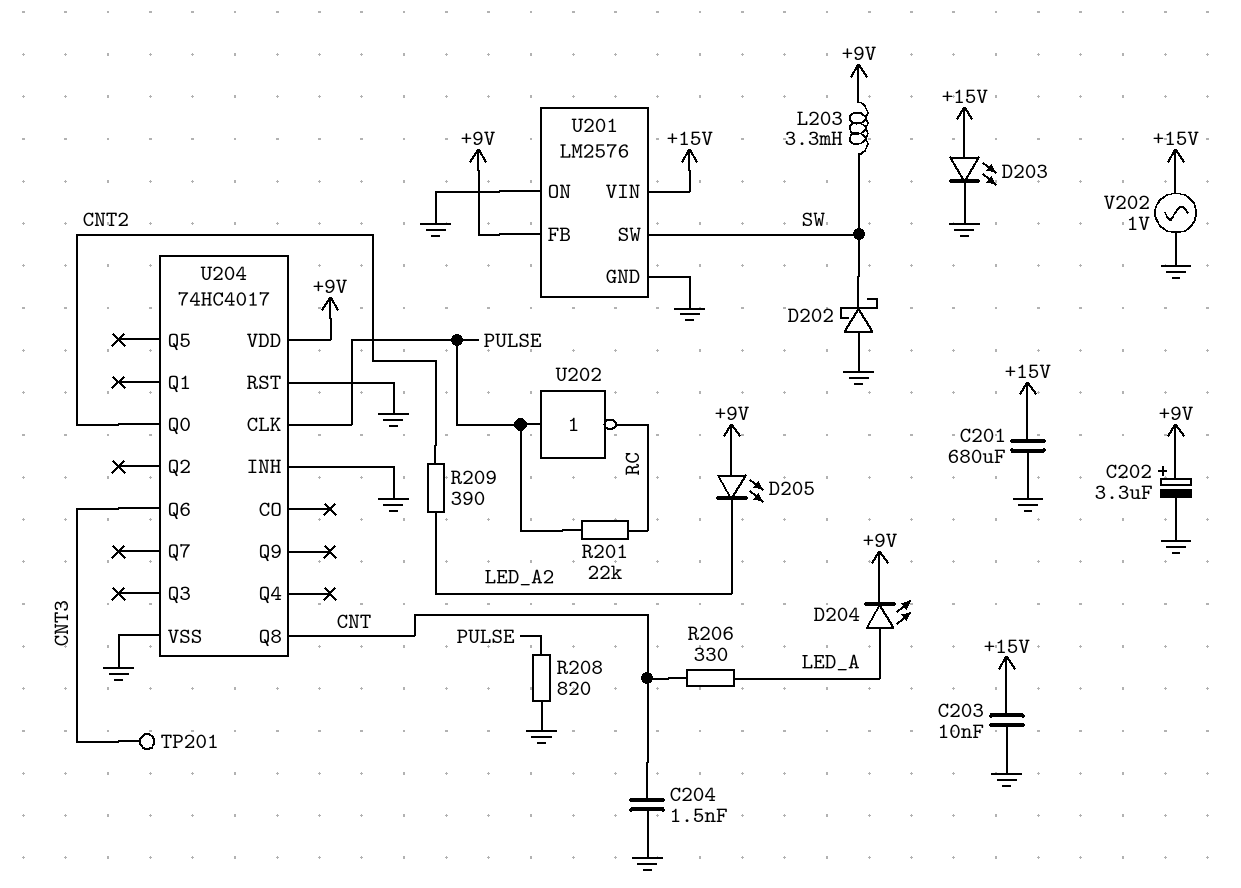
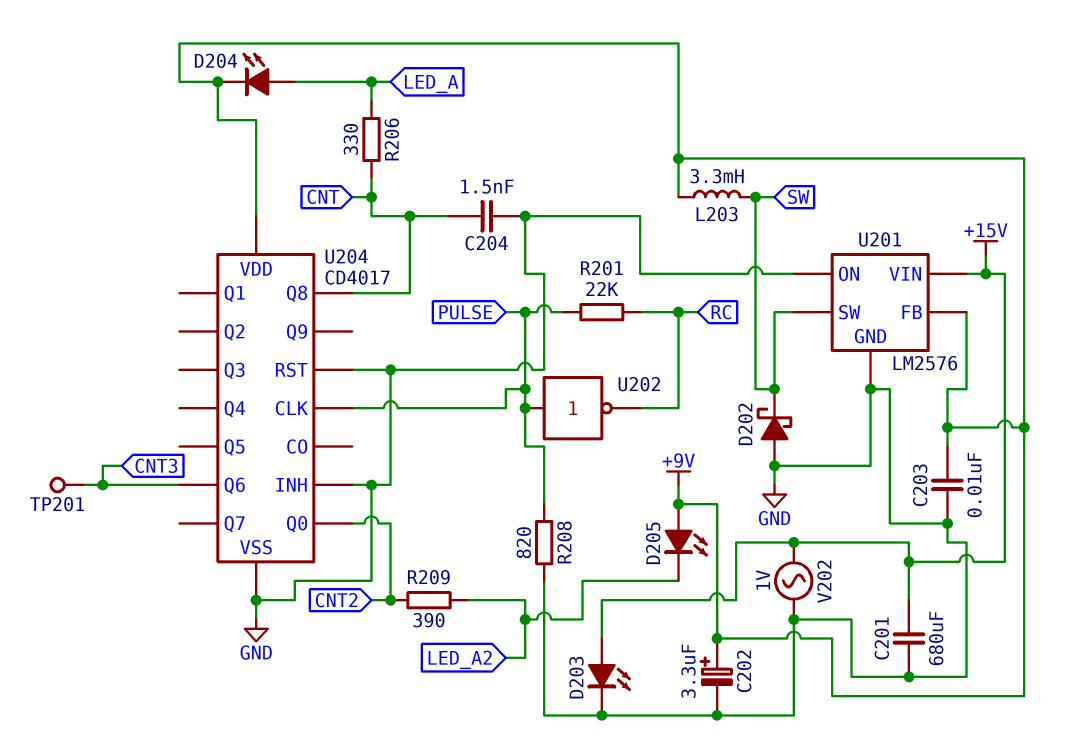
C203: 10nF (+15V, GND) -> 10nF (+9V, GND)
U204: 74HC4017 -> CD4017

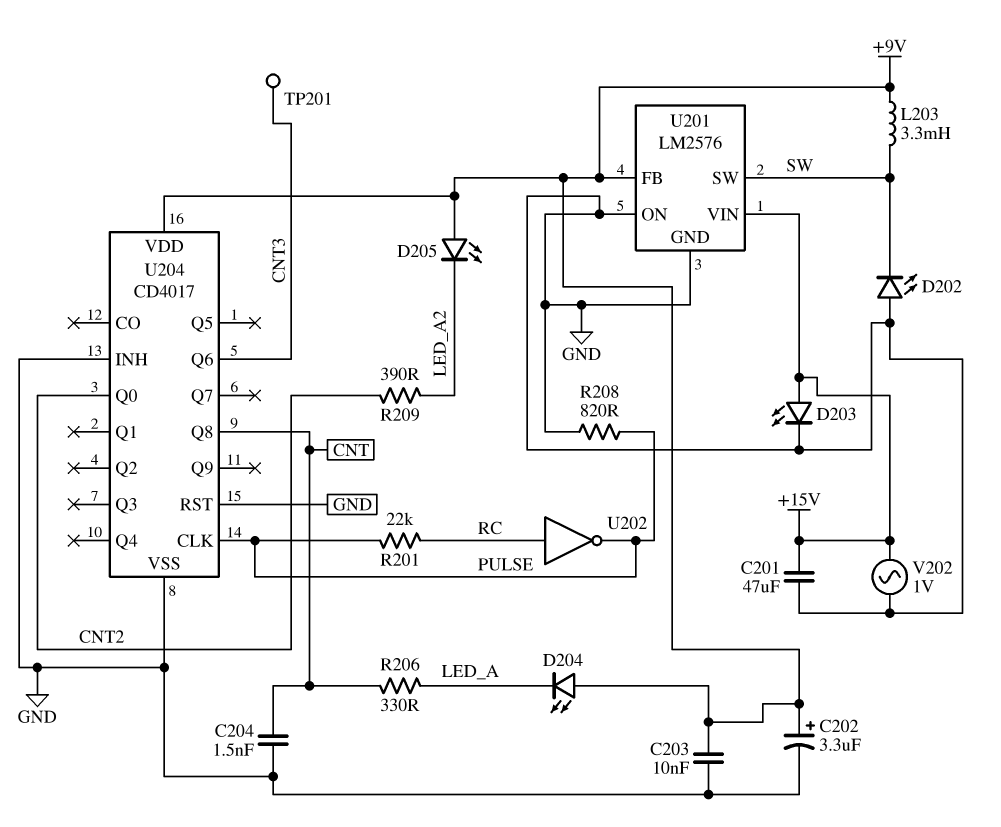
C201: 680uF (+15V, GND) -> 47uF (+15V, GND)
D202: schottky (A GND, K SW) -> LED (A GND, K SW)
D204: LED (A LED_A, K +9V) -> LED (A +9V, K LED_A)
U202: NOT (in PULSE, out RC) -> NOT (in RC, out PULSE)

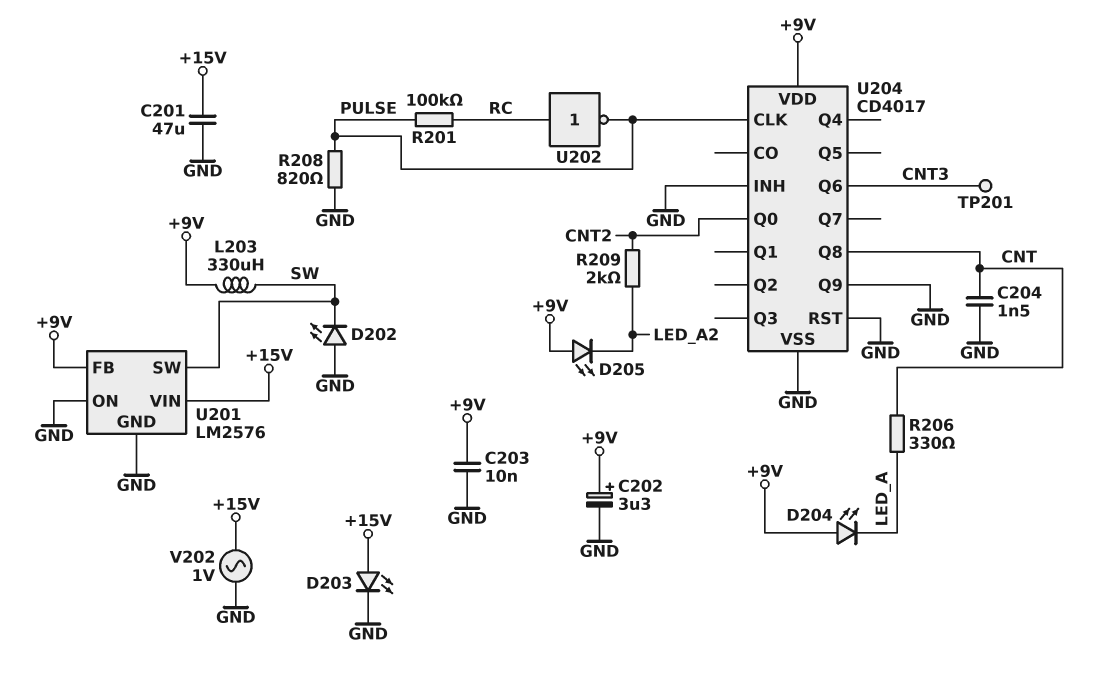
L203: 3.3mH (+9V, SW) -> 330uH (+9V, SW)
R201: 22k (PULSE, RC) -> 100k (PULSE, RC)
R209: 390 (CNT2, LED_A2) -> 2k (CNT2, LED_A2)
U204 pin Q9: none -> GND

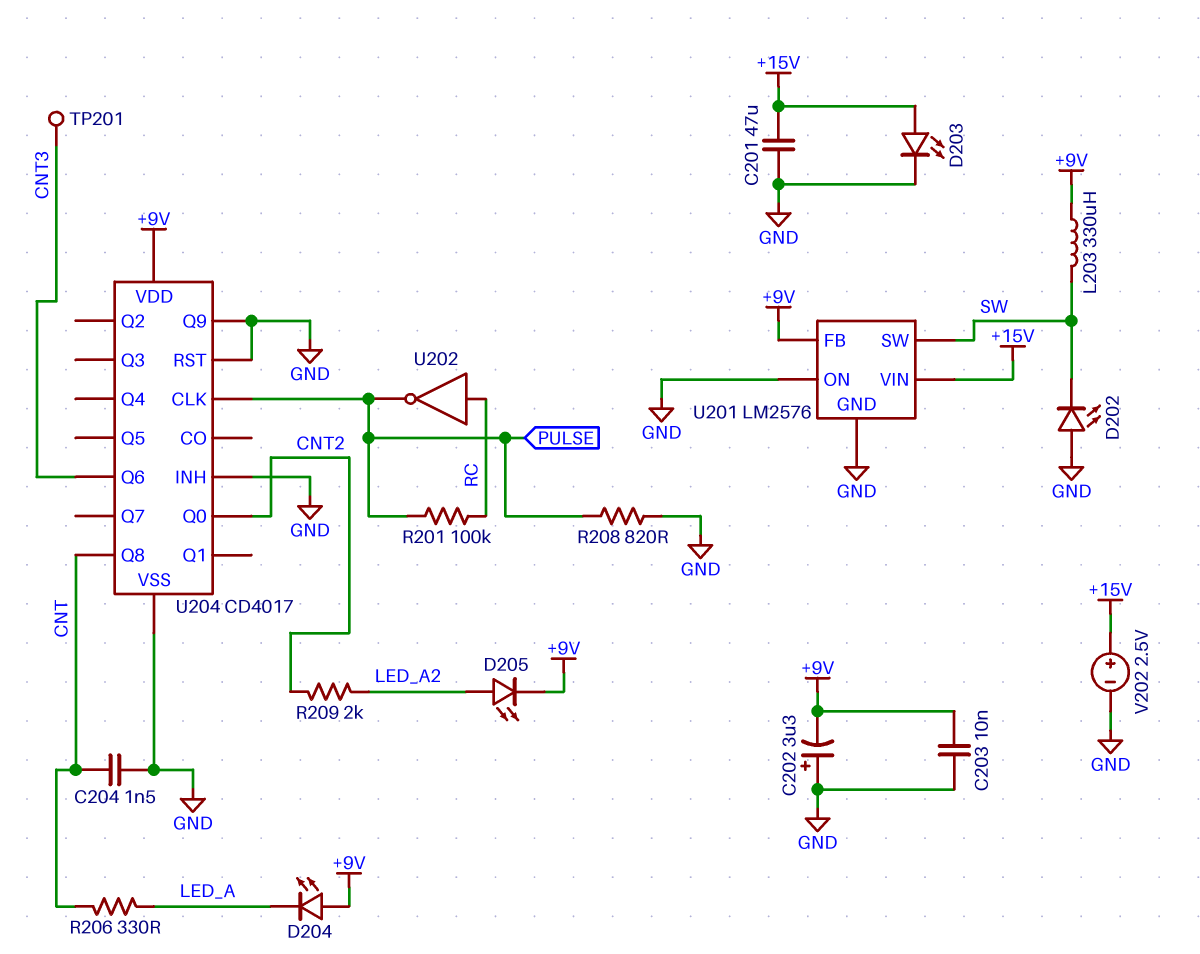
C202: 3.3uF (plus +9V, minus GND) -> 3.3uF (plus GND, minus +9V)
D205: LED (A +9V, K LED_A2) -> LED (A LED_A2, K +9V)
V202: AC 1V (+15V, GND) -> 2.5V (plus +15V, minus GND)

